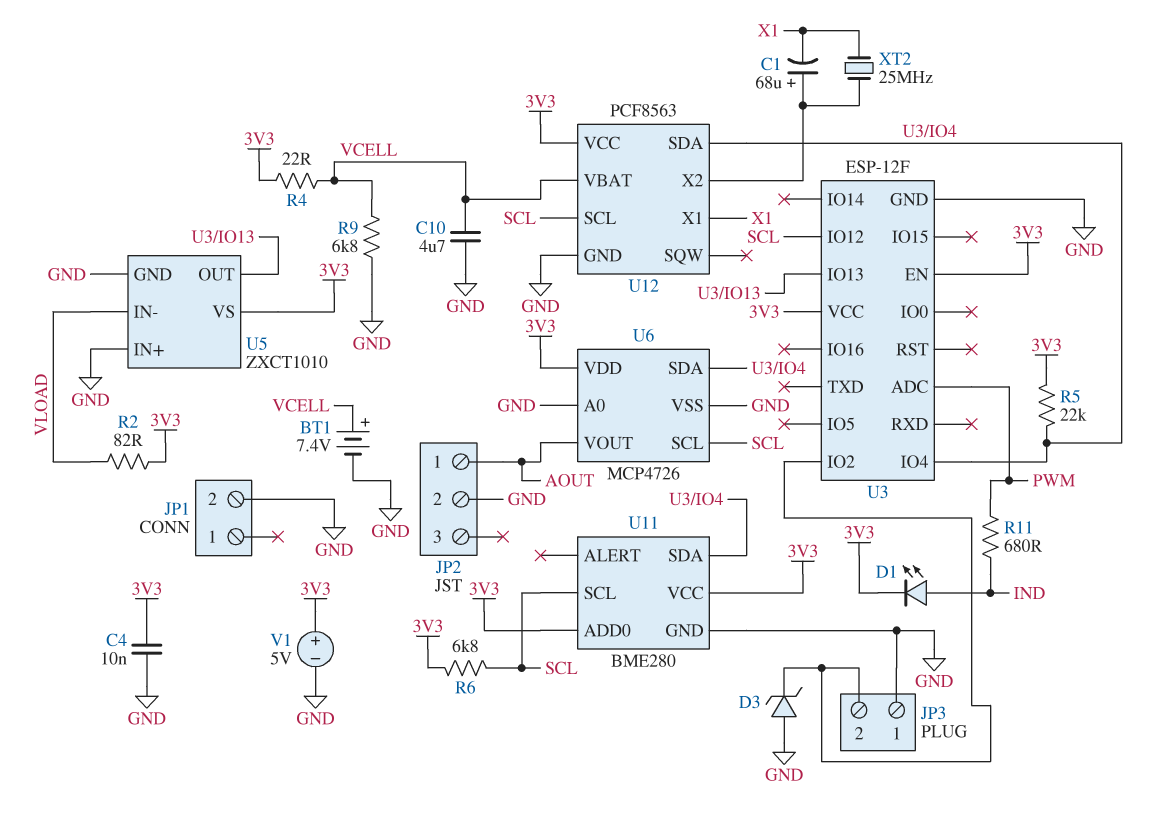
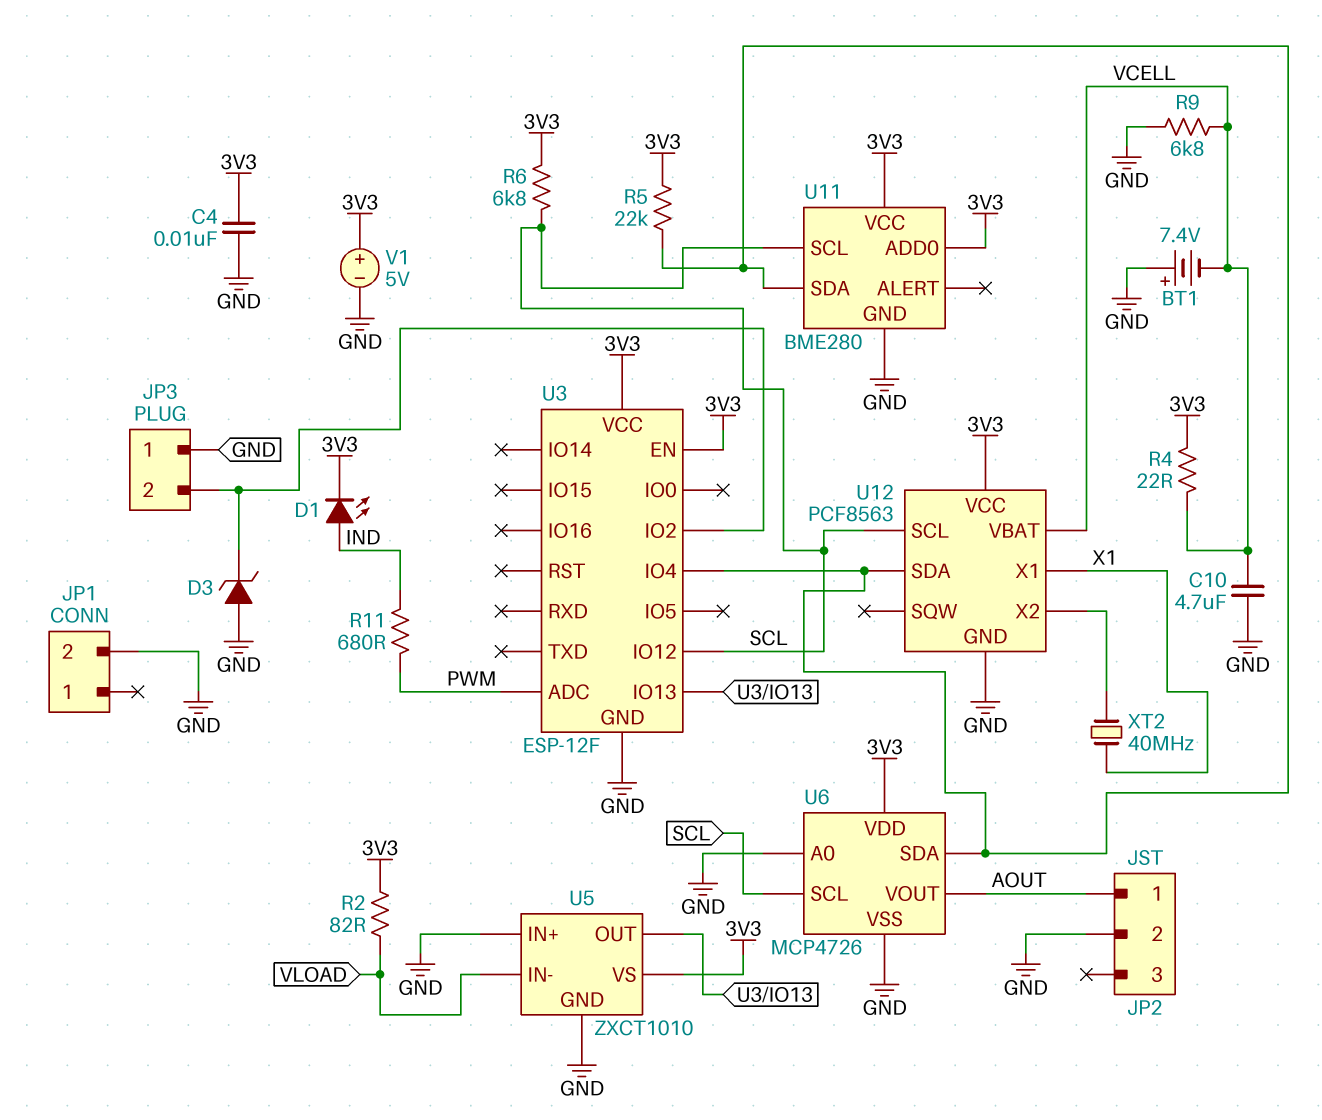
BT1: 7.4V (plus VCELL, minus GND) -> 7.4V (plus GND, minus VCELL)
C1: 68uF (plus U12/X2, minus X1) -> none
XT2: 25MHz (U12/X2, X1) -> 40MHz (U12/X2, X1)

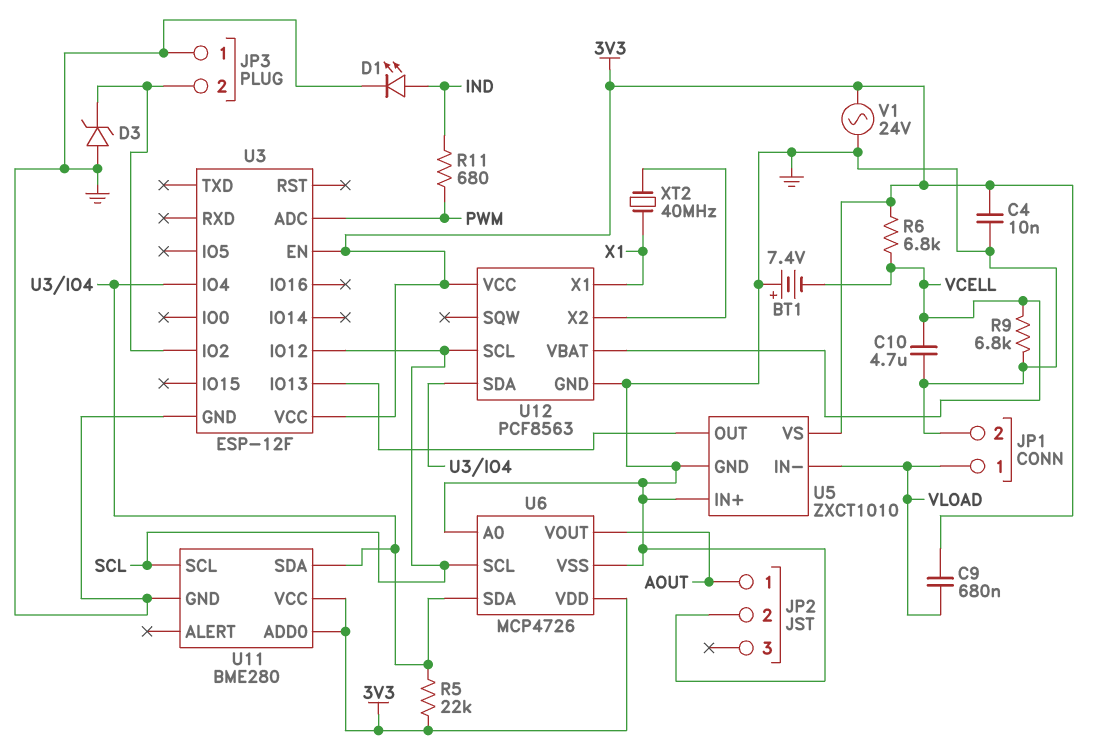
C9: none -> 680nF (3V3, VLOAD)
D1: LED (A IND, K 3V3) -> LED (A IND, K GND)
JP1 pin 1: none -> VLOAD
R2: 82 (3V3, VLOAD) -> none
R4: 22 (3V3, VCELL) -> none
R6: 6.8k (3V3, SCL) -> 6.8k (3V3, VCELL)
V1: 5V (plus 3V3, minus GND) -> AC 24V (3V3, GND)

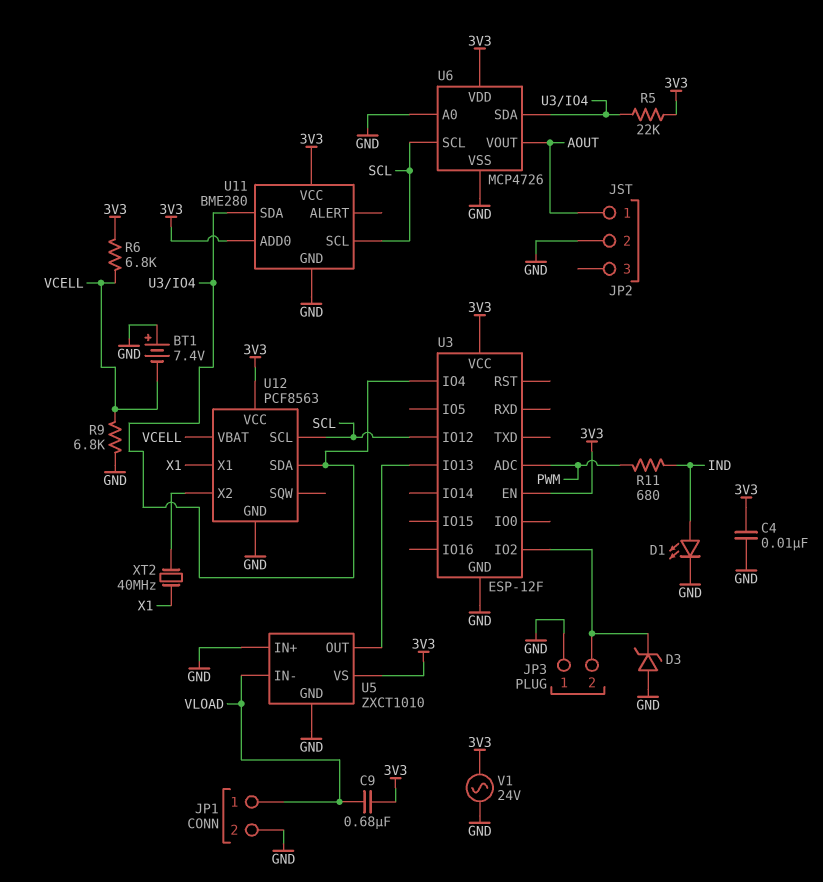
C10: 4.7uF (GND, VCELL) -> none

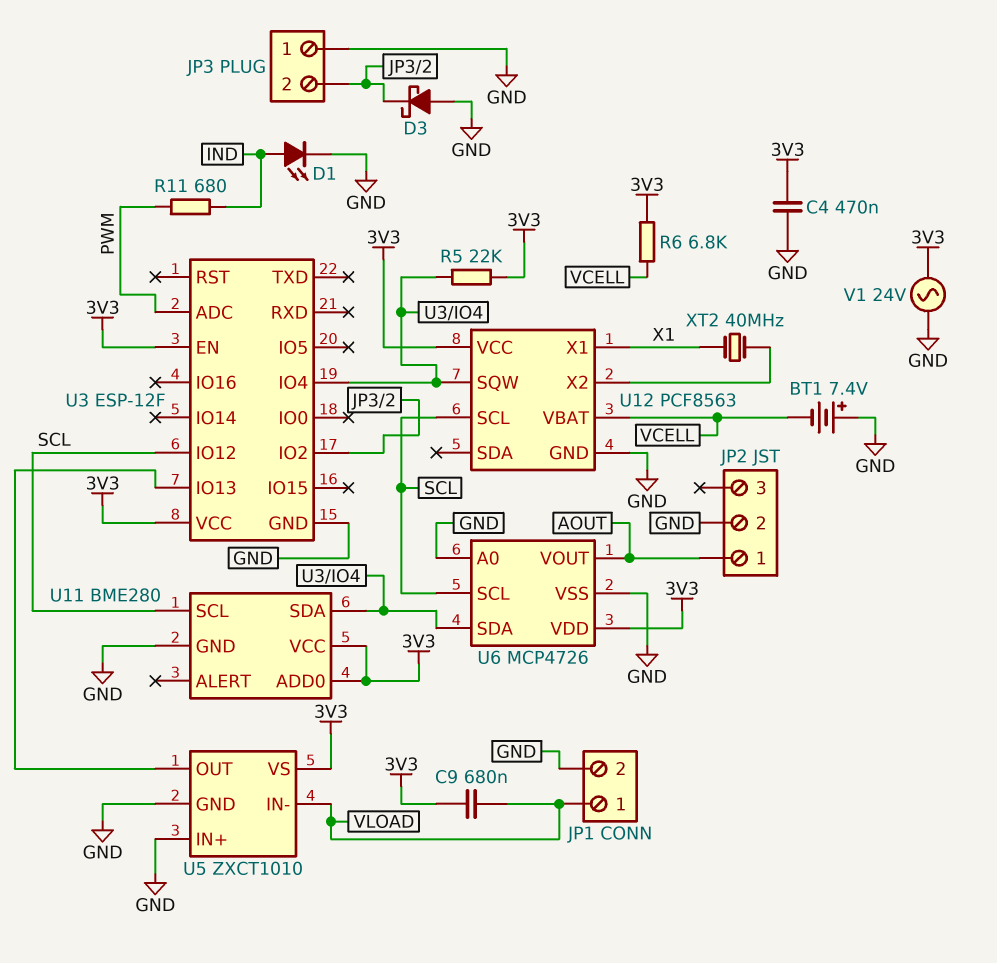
C4: 10nF (3V3, GND) -> 470nF (3V3, GND)
D3: zener (A GND, K JP3/2) -> schottky (A GND, K JP3/2)
R9: 6.8k (GND, VCELL) -> none
U12 pin SDA: U3/IO4 -> none
U12 pin SQW: none -> U3/IO4

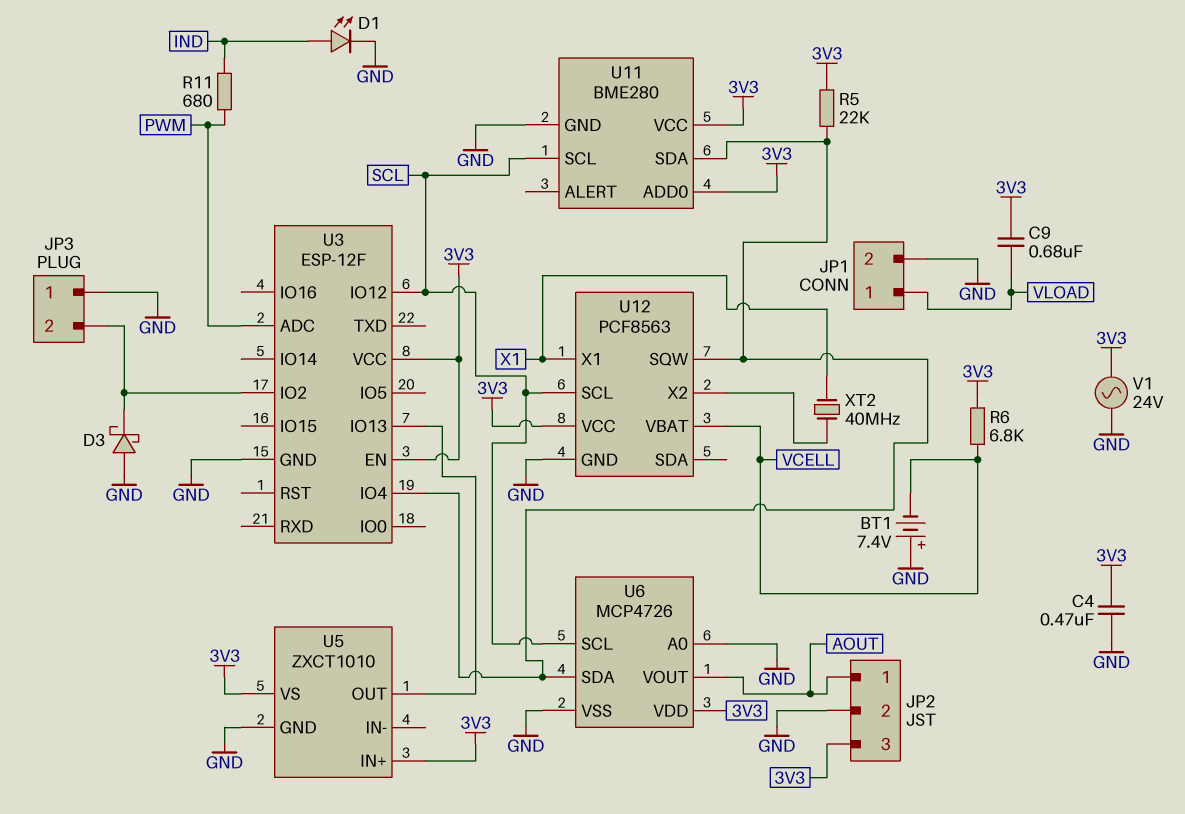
JP2 pin 3: none -> 3V3
U5 pin IN+: GND -> 3V3
U5 pin IN-: VLOAD -> none

